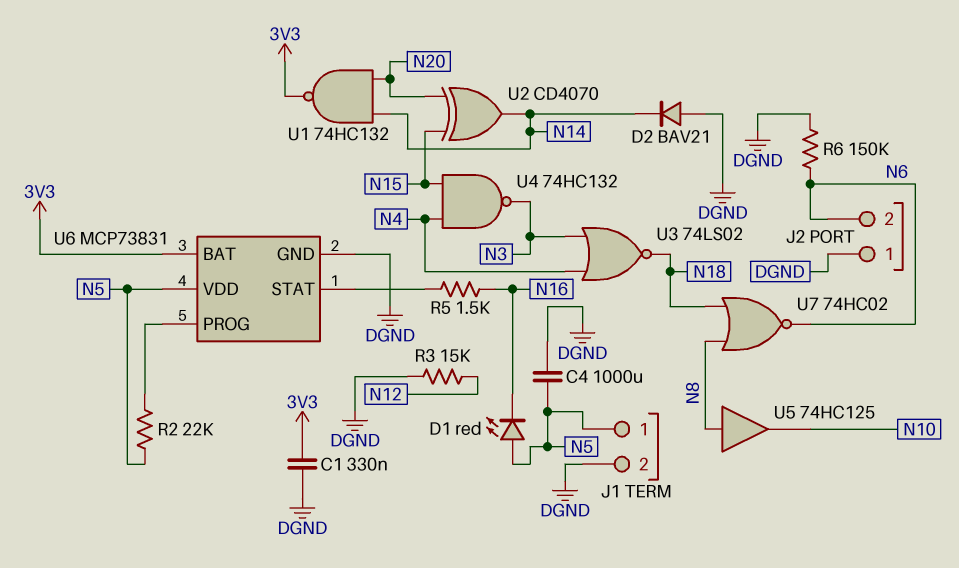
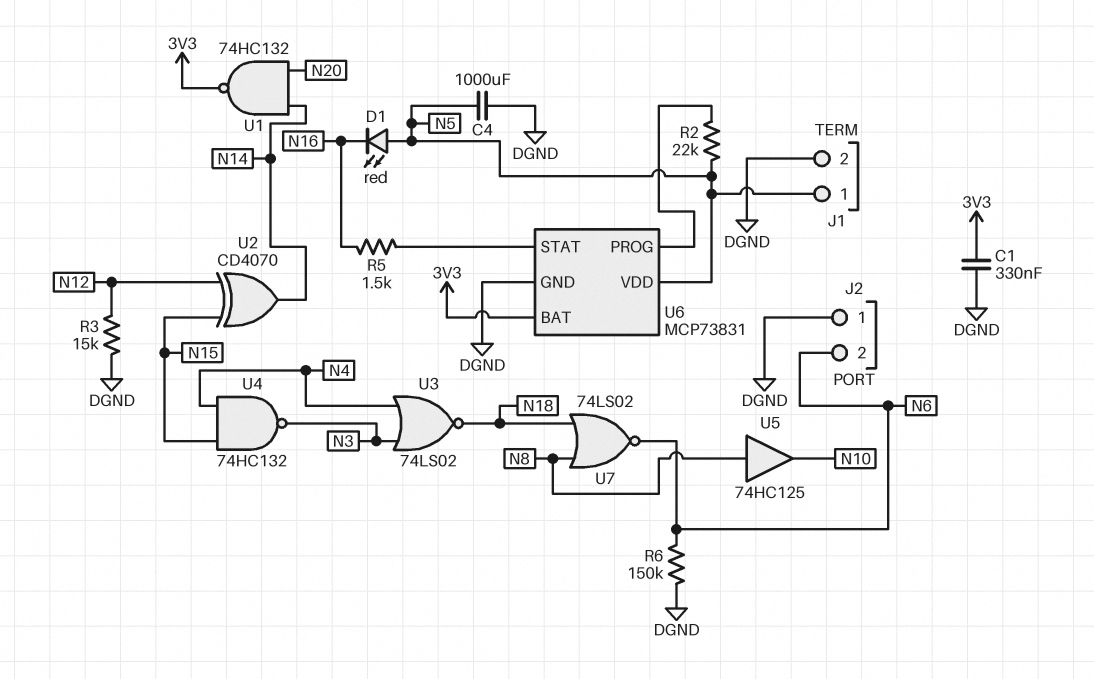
D2: diode BAV21 (A DGND, K N14) -> none
U2: XOR CD4070 (in N15, in N20, out N14) -> XOR CD4070 (in N12, in N15, out N14)
U7: NOR 74HC02 (in N8, in N18, out N6) -> NOR 74LS02 (in N8, in N18, out N6)

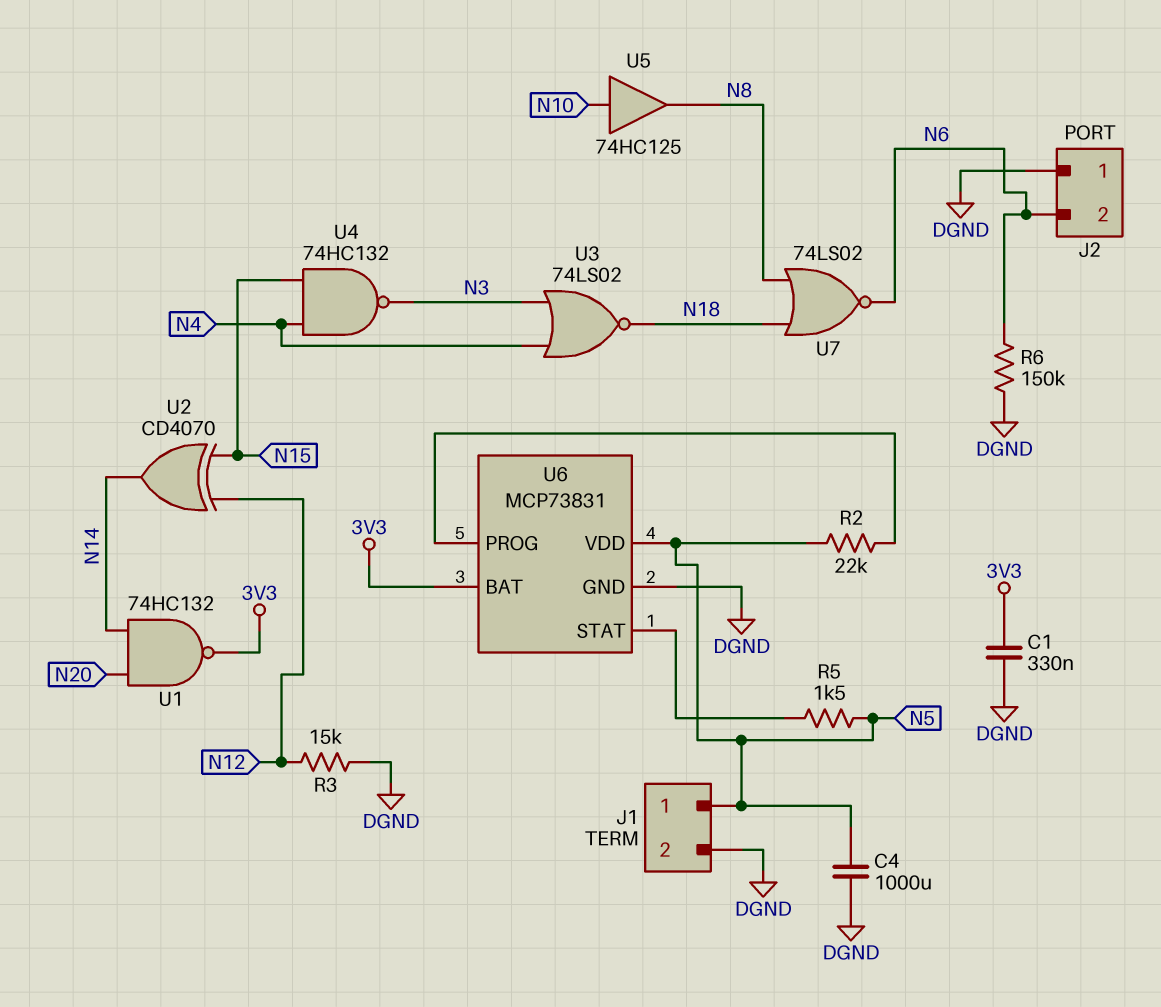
D1: LED red (A N5, K N16) -> none
R5: 1.5k (N16, U6/STAT) -> 1.5k (N5, U6/STAT)
U5: buffer 74HC125 (in N8, out N10) -> buffer 74HC125 (in N10, out N8)

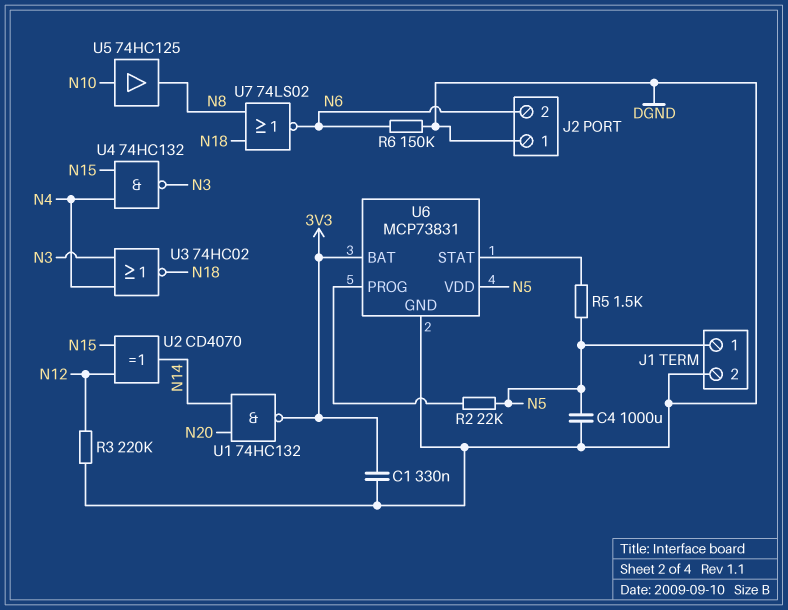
R3: 15k (DGND, N12) -> 220k (DGND, N12)
U3: NOR 74LS02 (in N3, in N4, out N18) -> NOR 74HC02 (in N3, in N4, out N18)

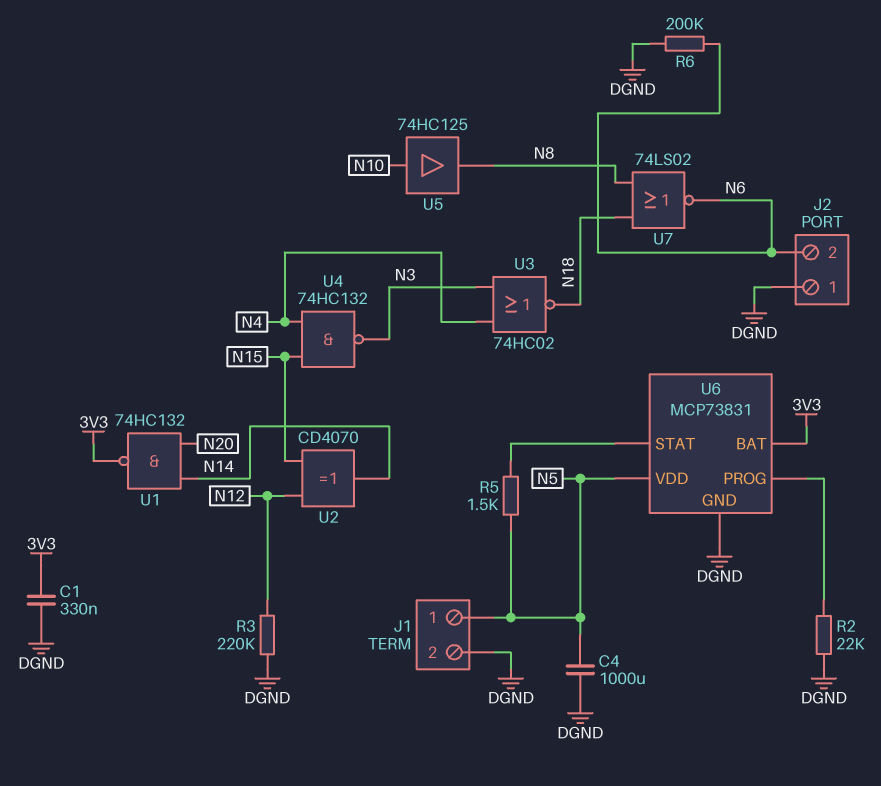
R2: 22k (N5, U6/PROG) -> 22k (DGND, U6/PROG)
R6: 150k (DGND, N6) -> 200k (DGND, N6)

